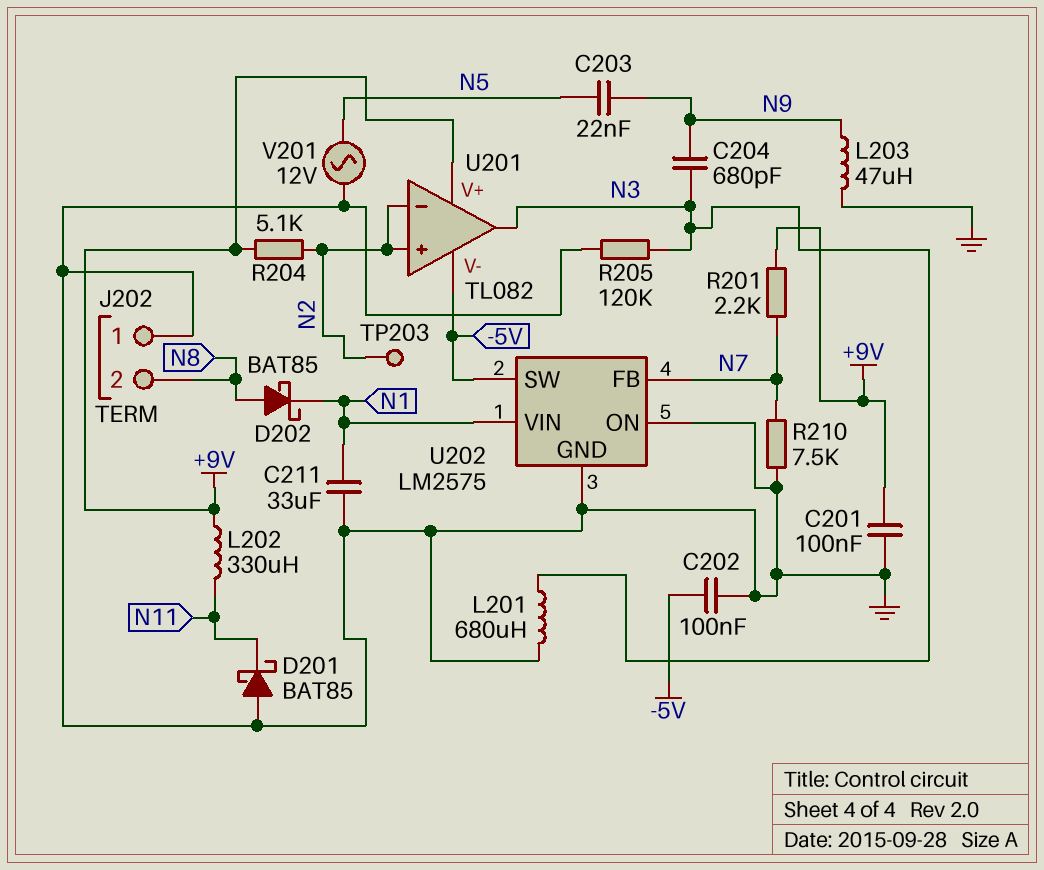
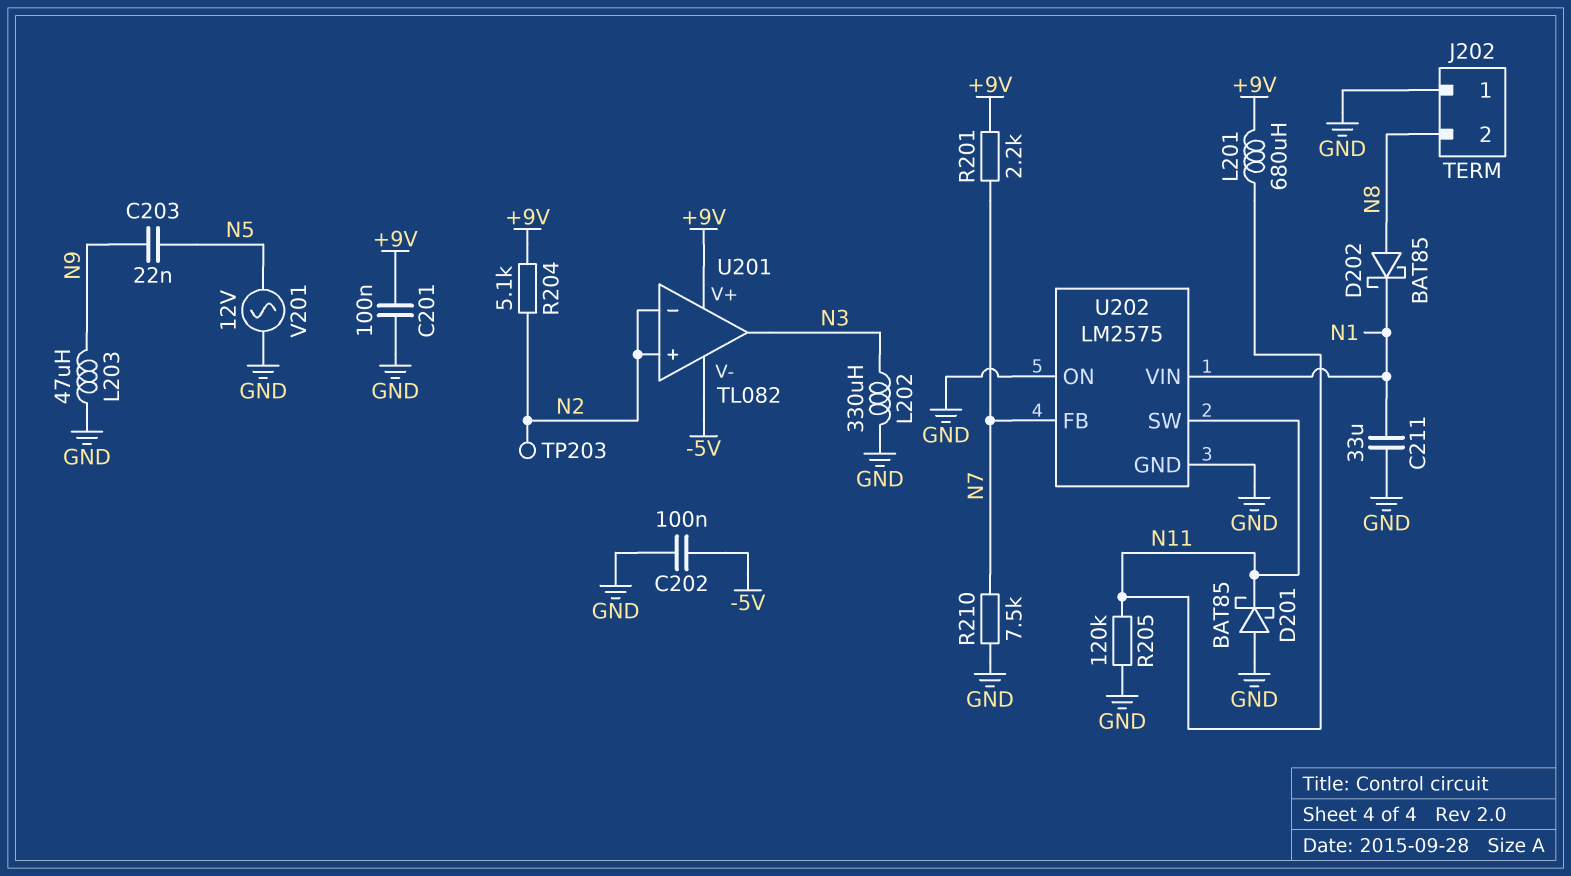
C204: 680pF (N3, N9) -> none
L201: 680uH (GND, N3) -> 680uH (+9V, N11)
L202: 330uH (+9V, N11) -> 330uH (GND, N3)
R205: 120k (GND, N3) -> 120k (GND, N11)
U202 pin SW: -5V -> N11

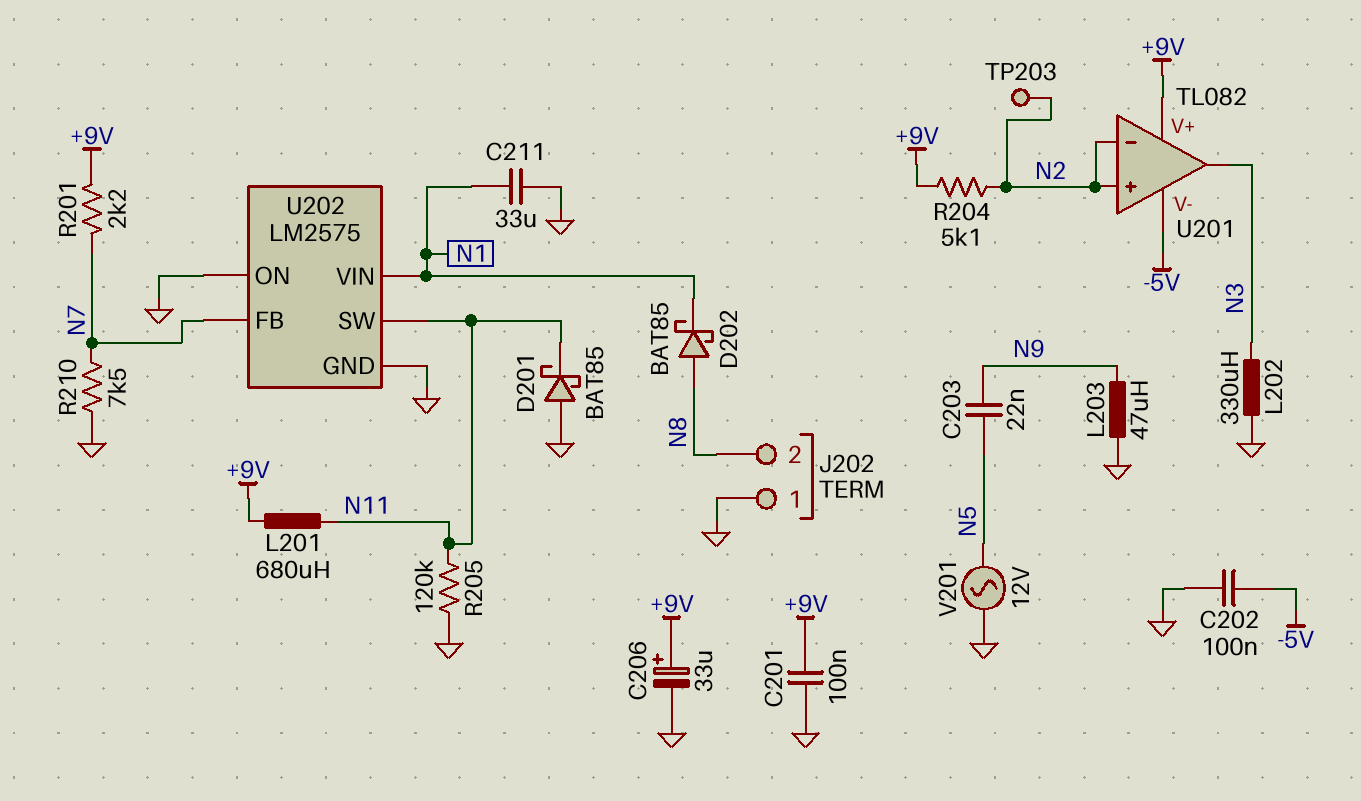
C206: none -> 33uF (plus +9V, minus GND)

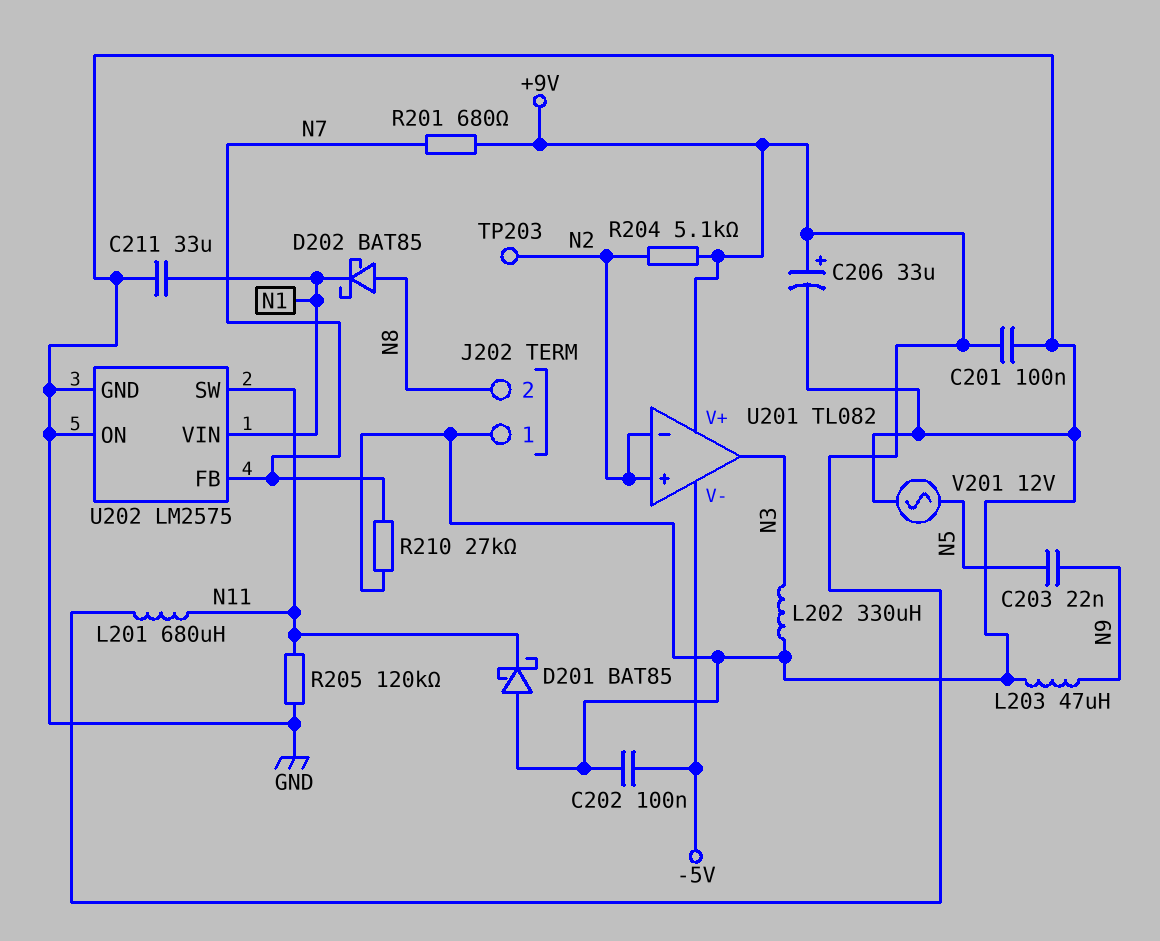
R201: 2.2k (+9V, N7) -> 680 (+9V, N7)
R210: 7.5k (GND, N7) -> 27k (GND, N7)

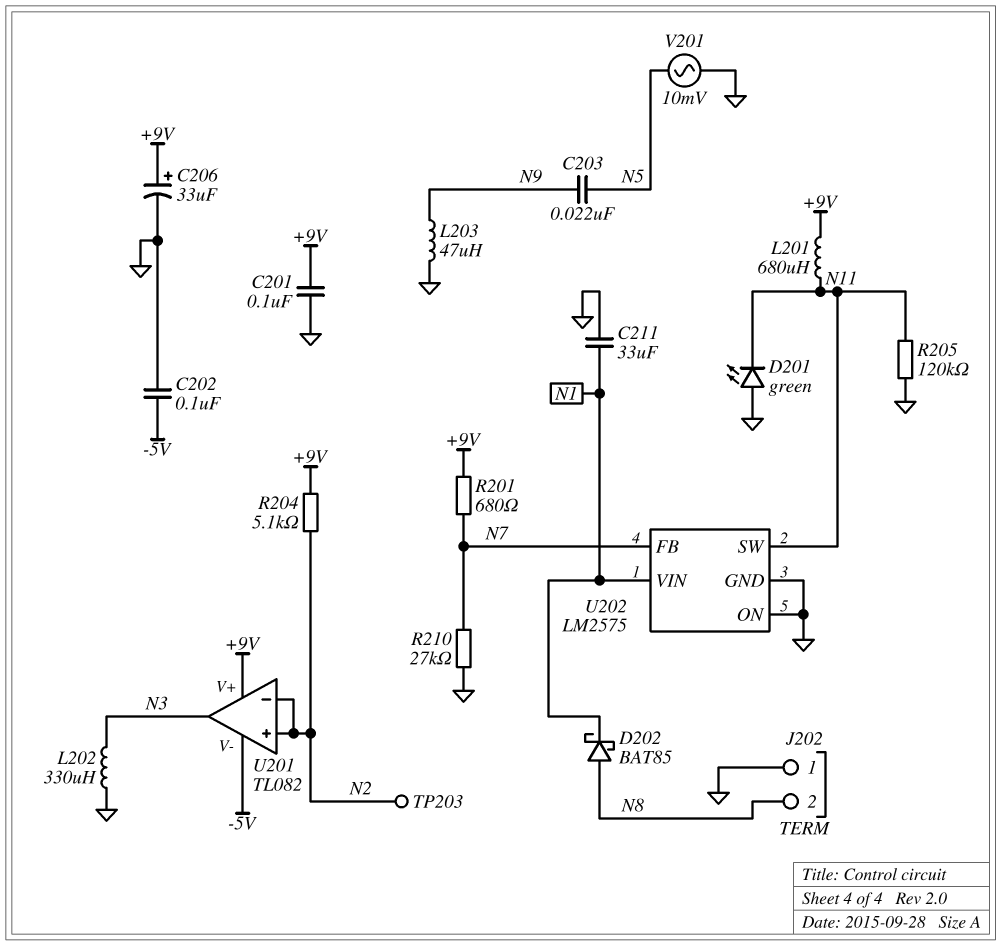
D201: schottky BAT85 (A GND, K N11) -> LED green (A GND, K N11)
V201: AC 12V (GND, N5) -> AC 10mV (GND, N5)

